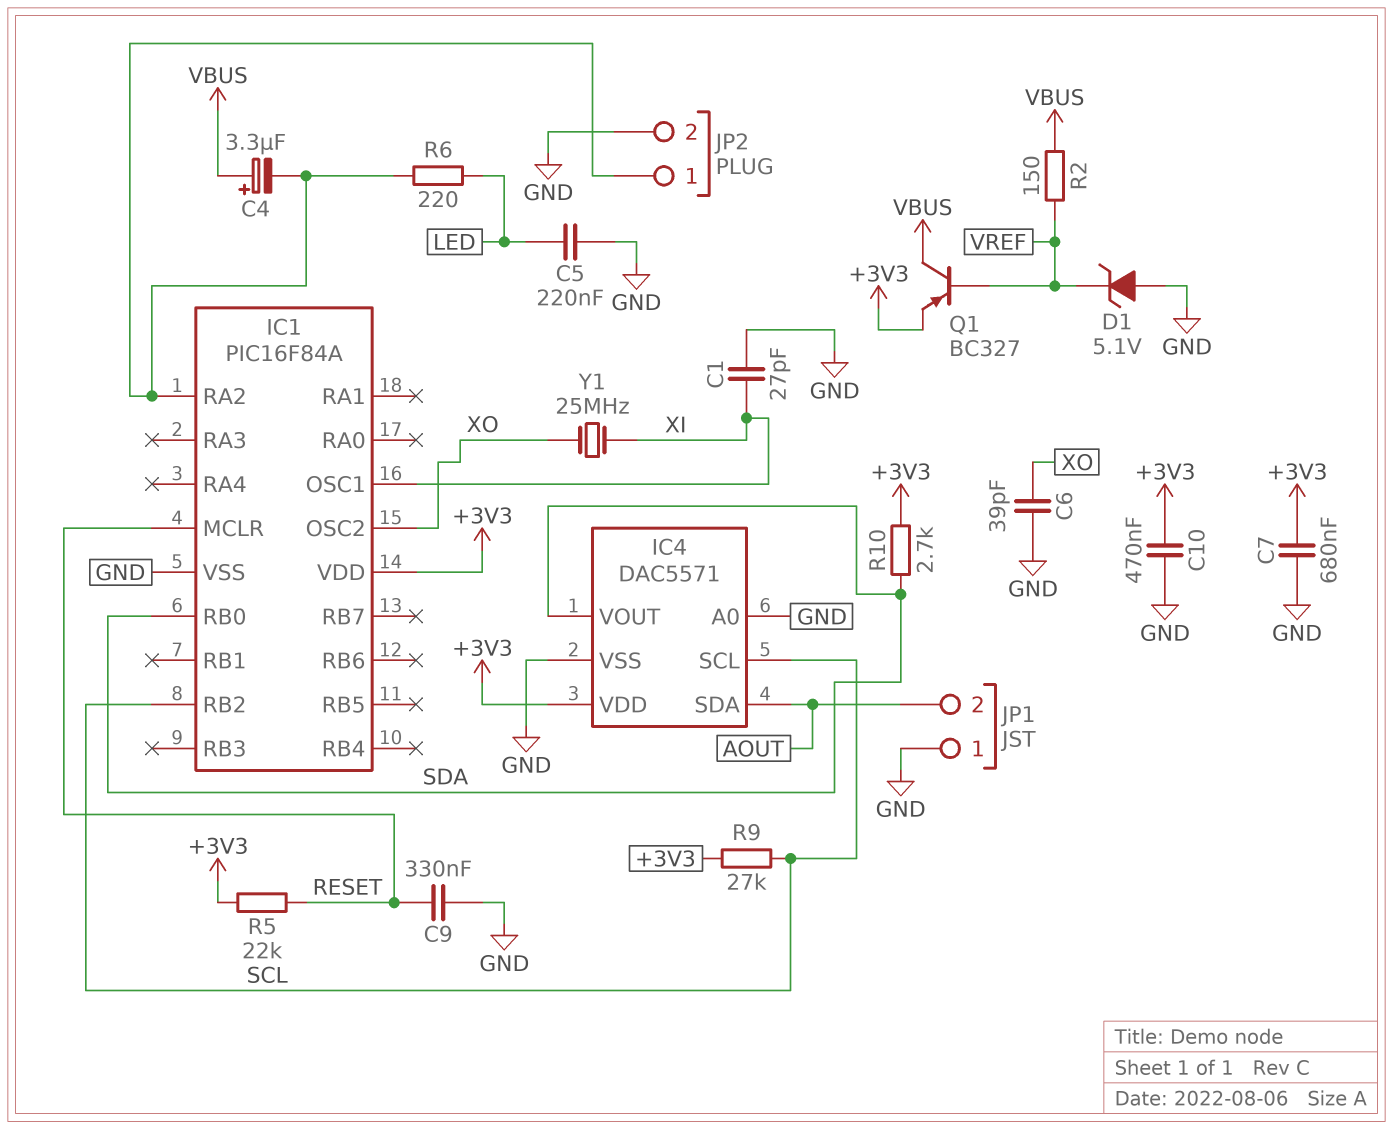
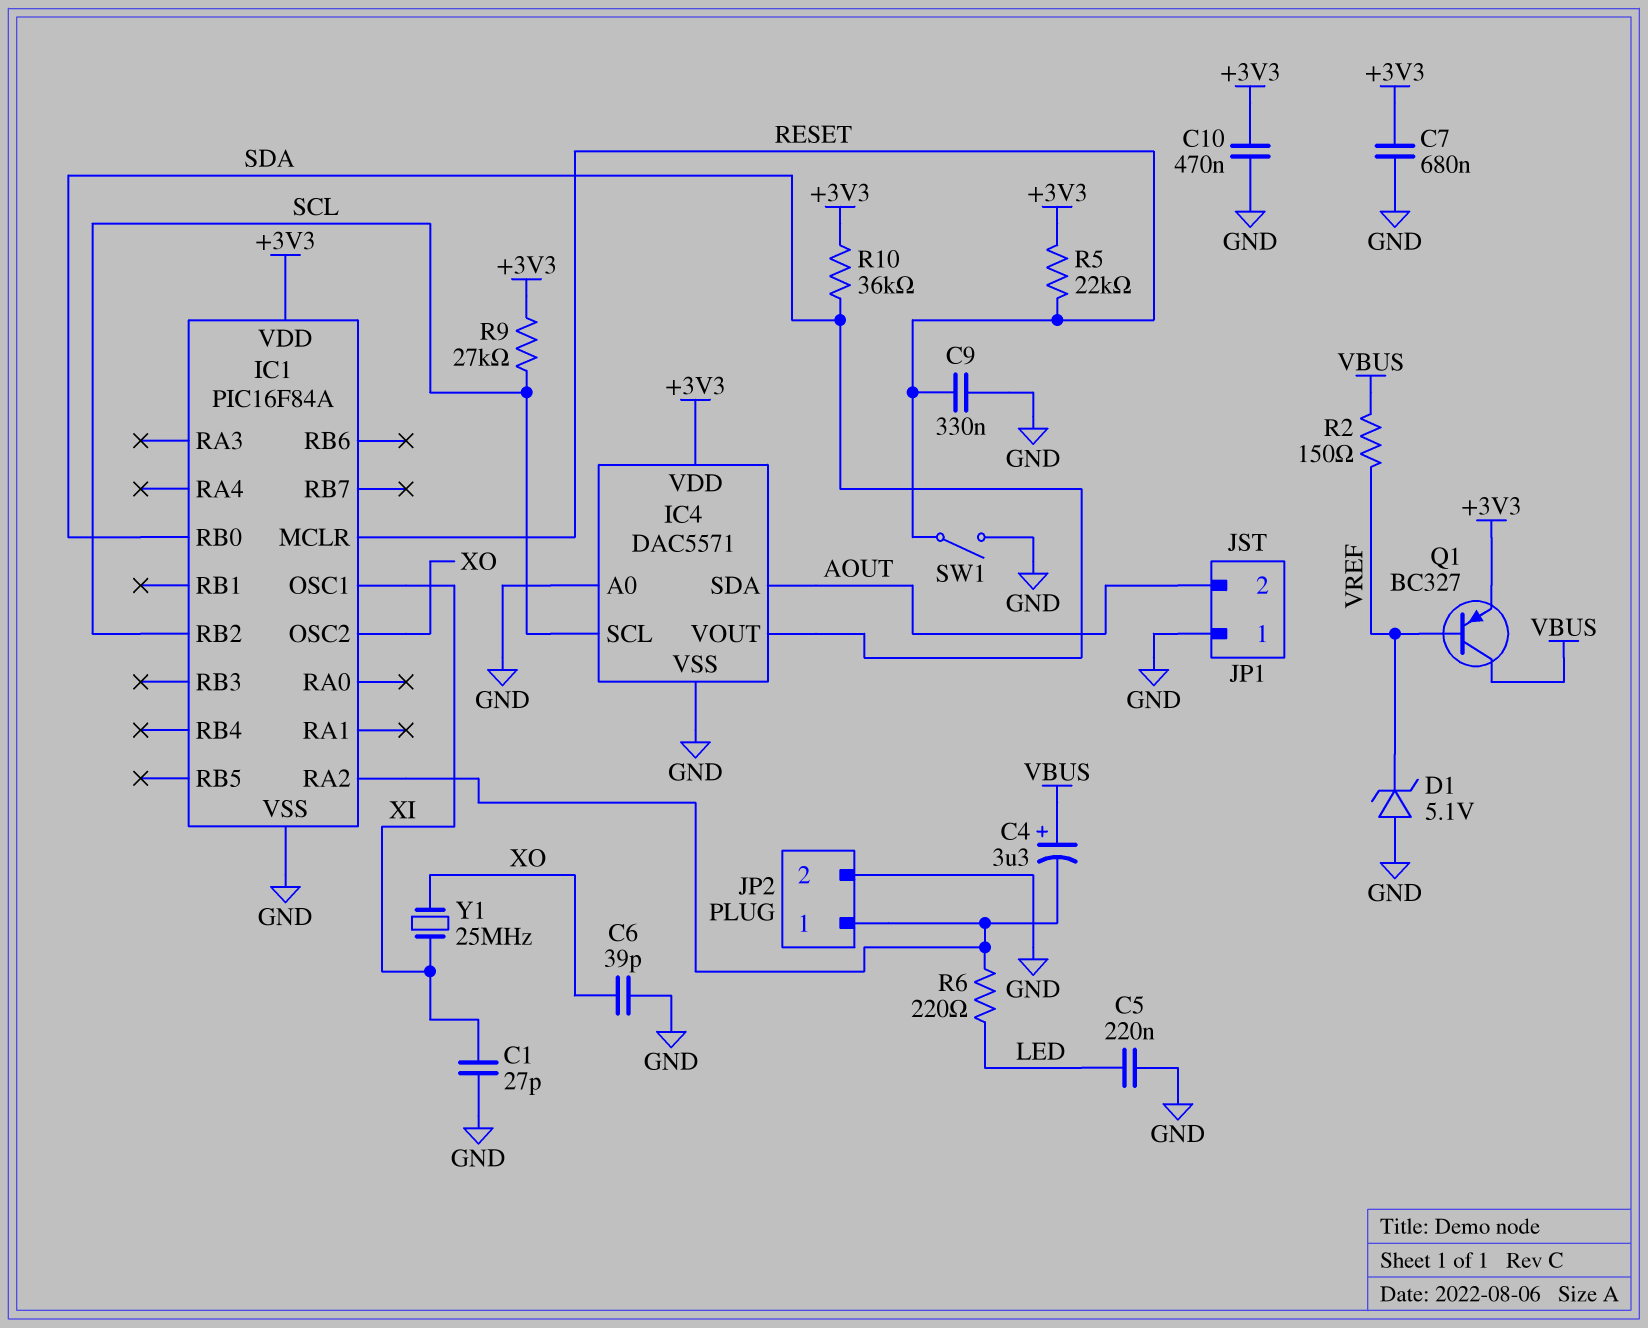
R10: 2.7k (+3V3, SDA) -> 36k (+3V3, SDA)
SW1: none -> switch (GND, RESET)

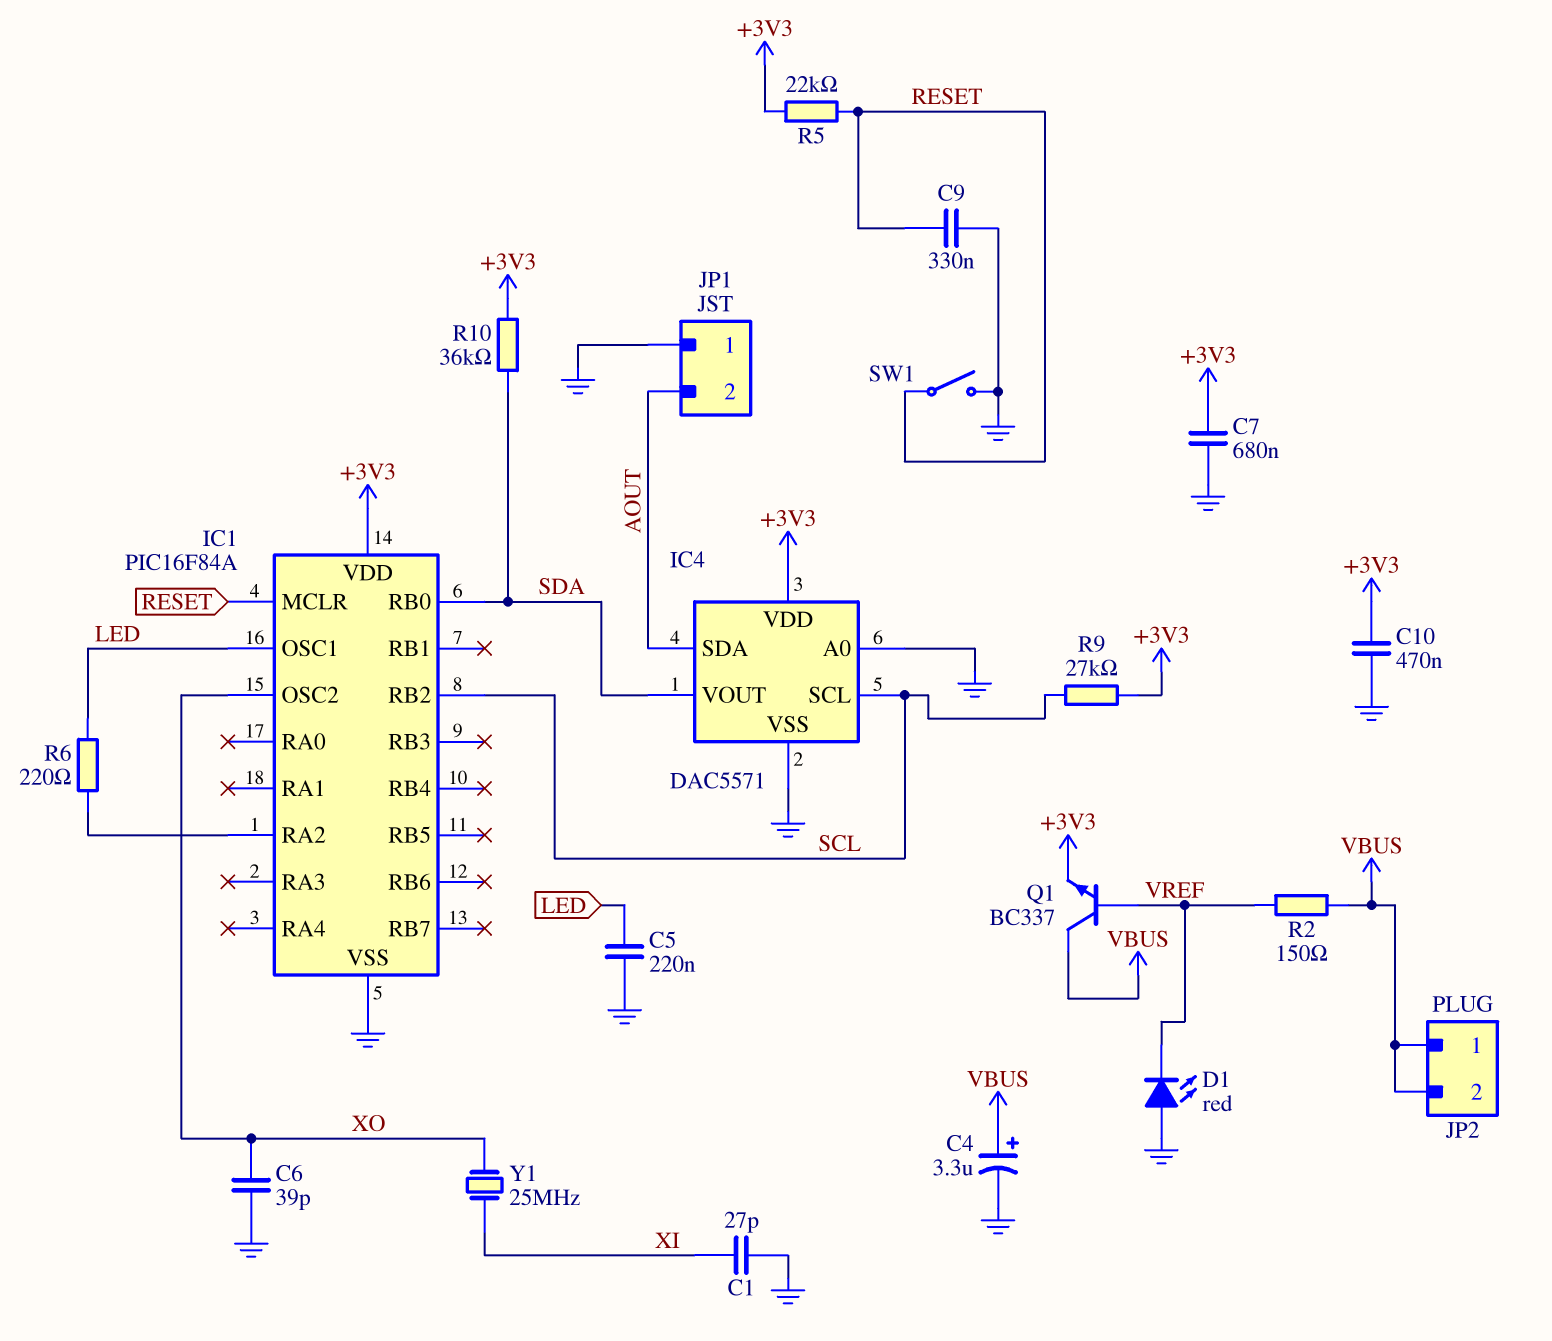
C4: 3.3uF (plus VBUS, minus IC1/RA2) -> 3.3uF (plus VBUS, minus GND)
D1: zener 5.1V (A GND, K VREF) -> LED red (A GND, K VREF)
IC1 pin OSC1: XI -> LED
JP2 pin 1: IC1/RA2 -> VBUS
JP2 pin 2: GND -> VBUS
Q1: PNP BC327 (B VREF, C VBUS, E +3V3) -> NPN BC337 (B VREF, C VBUS, E +3V3)

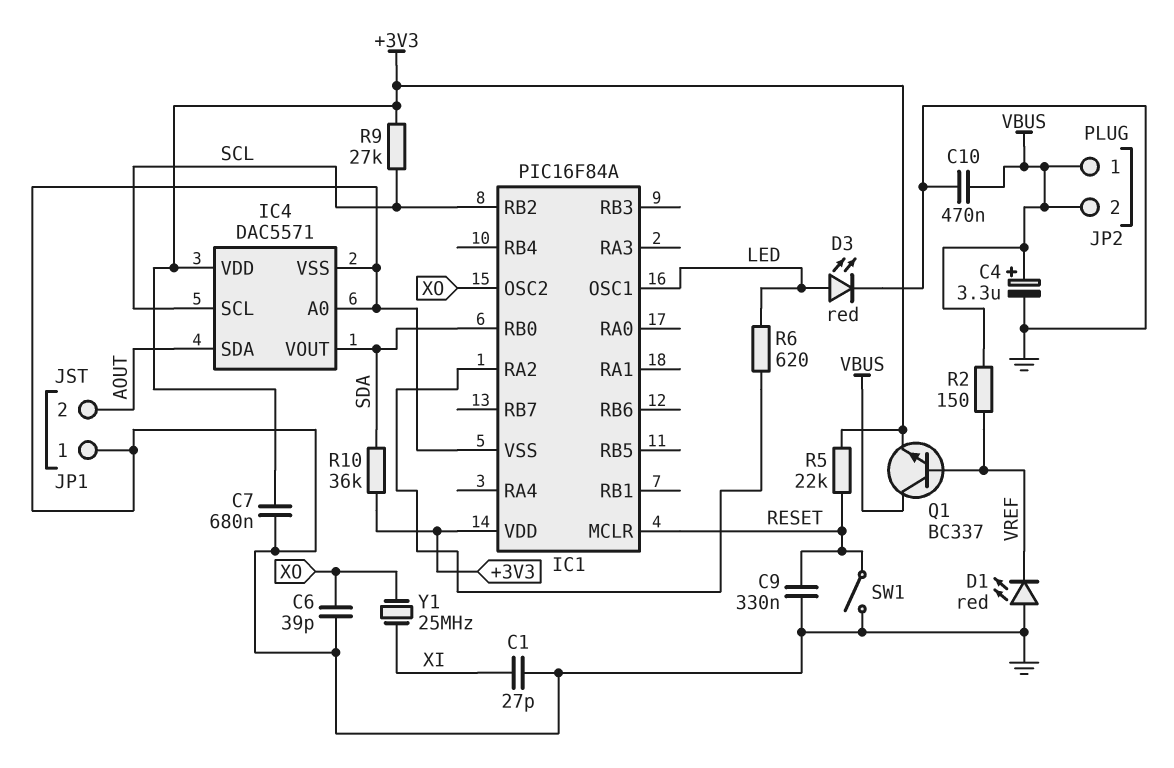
C5: 220nF (GND, LED) -> none
C10: 470nF (+3V3, GND) -> 470nF (GND, VBUS)
D3: none -> LED red (A LED, K GND)
R6: 220 (IC1/RA2, LED) -> 620 (IC1/RA2, LED)

